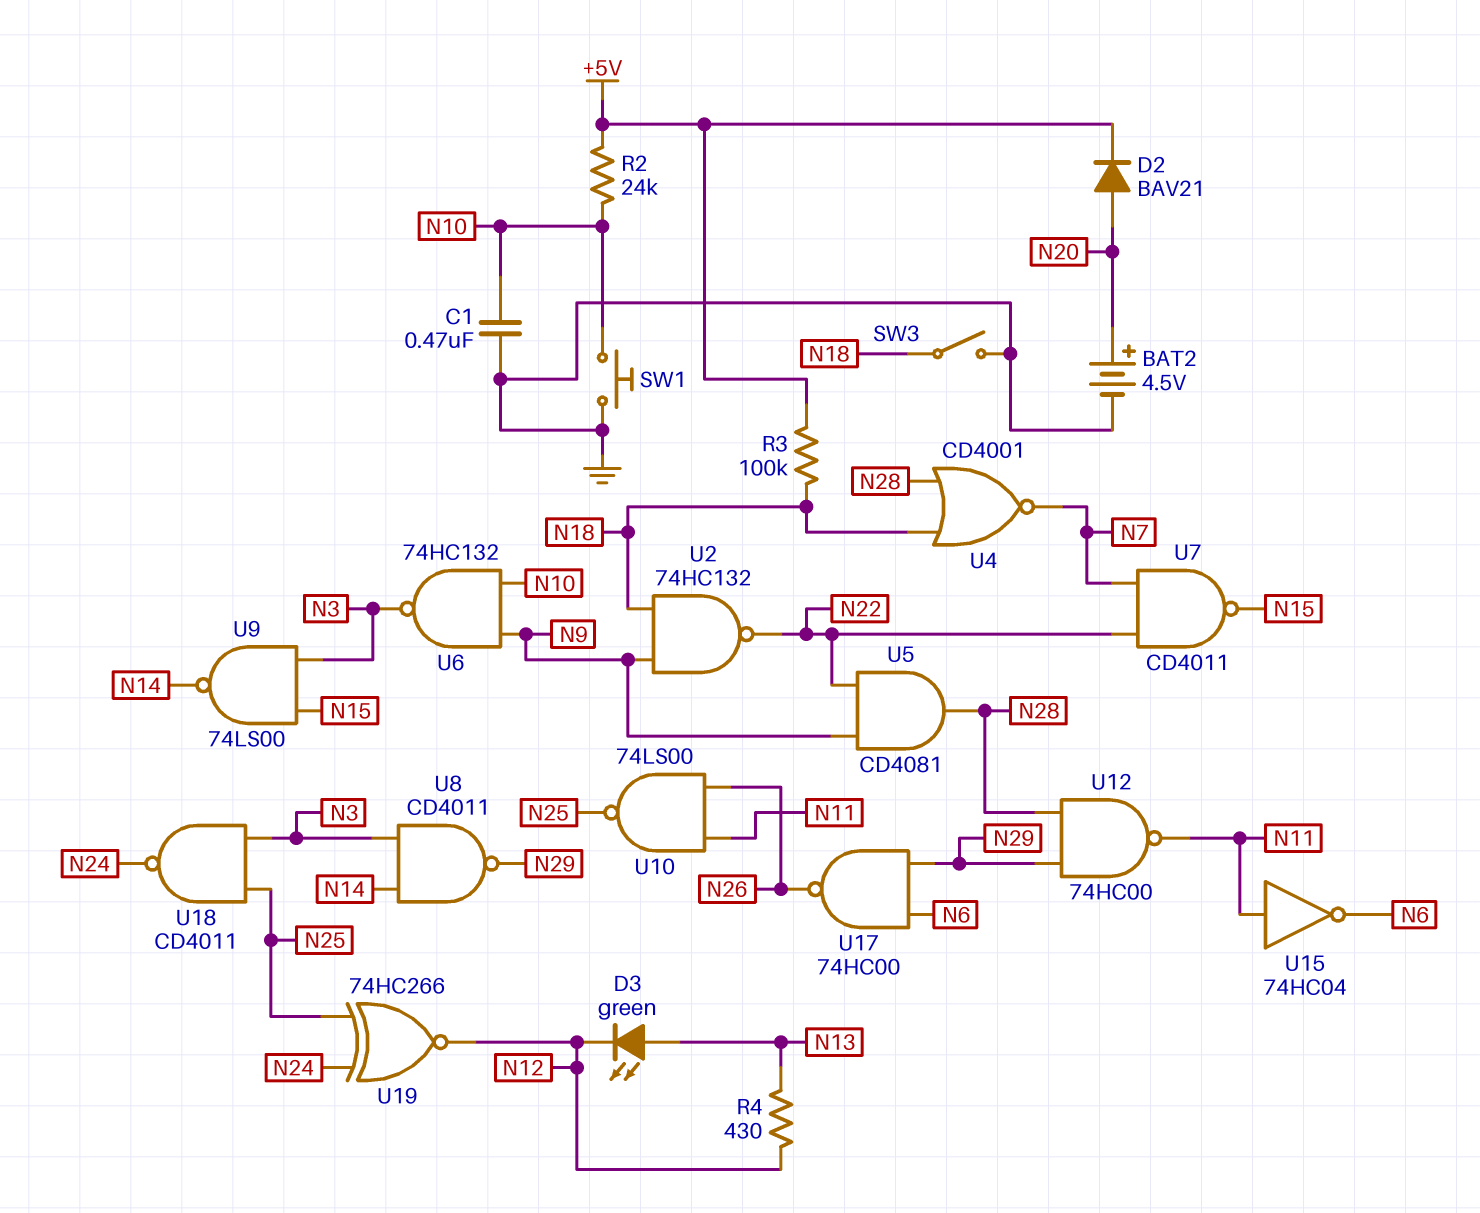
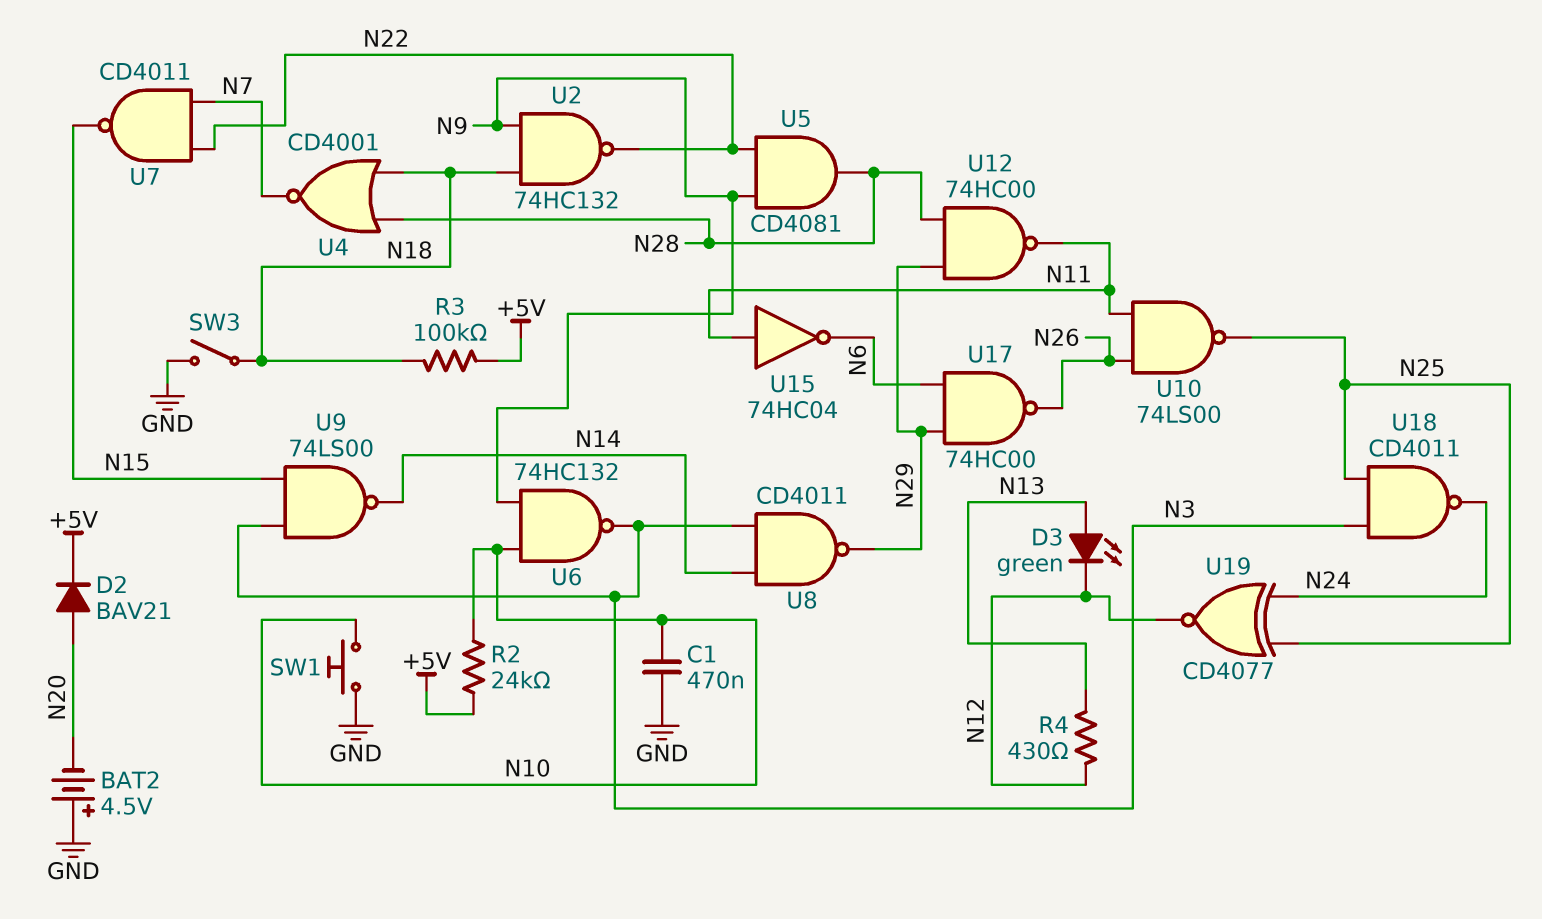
BAT2: 4.5V (plus N20, minus GND) -> 4.5V (plus GND, minus N20)
U19: XNOR 74HC266 (in N24, in N25, out N12) -> XNOR CD4077 (in N24, in N25, out N12)

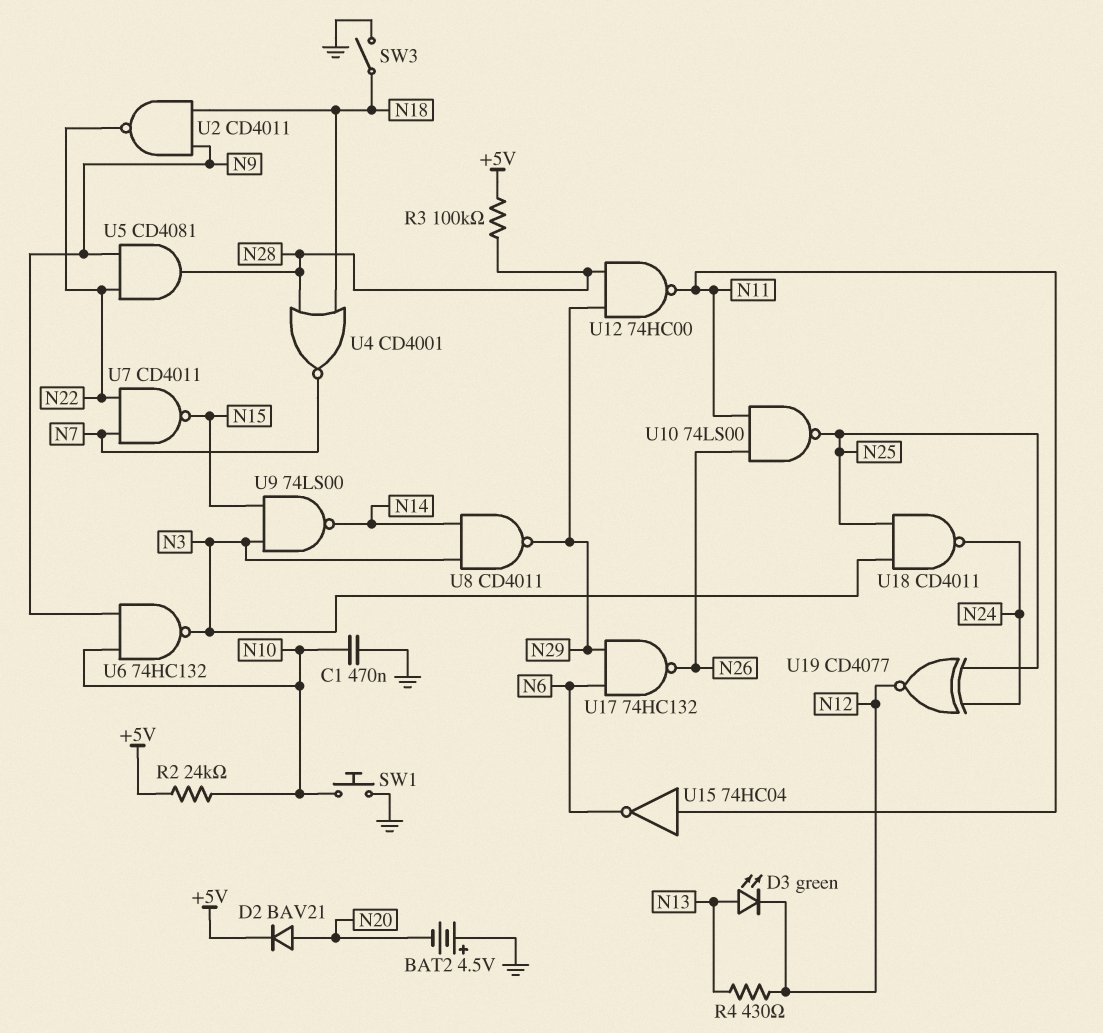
R3: 100k (+5V, N18) -> 100k (+5V, N28)
U2: NAND 74HC132 (in N9, in N18, out N22) -> NAND CD4011 (in N9, in N18, out N22)
U17: NAND 74HC00 (in N6, in N29, out N26) -> NAND 74HC132 (in N6, in N29, out N26)

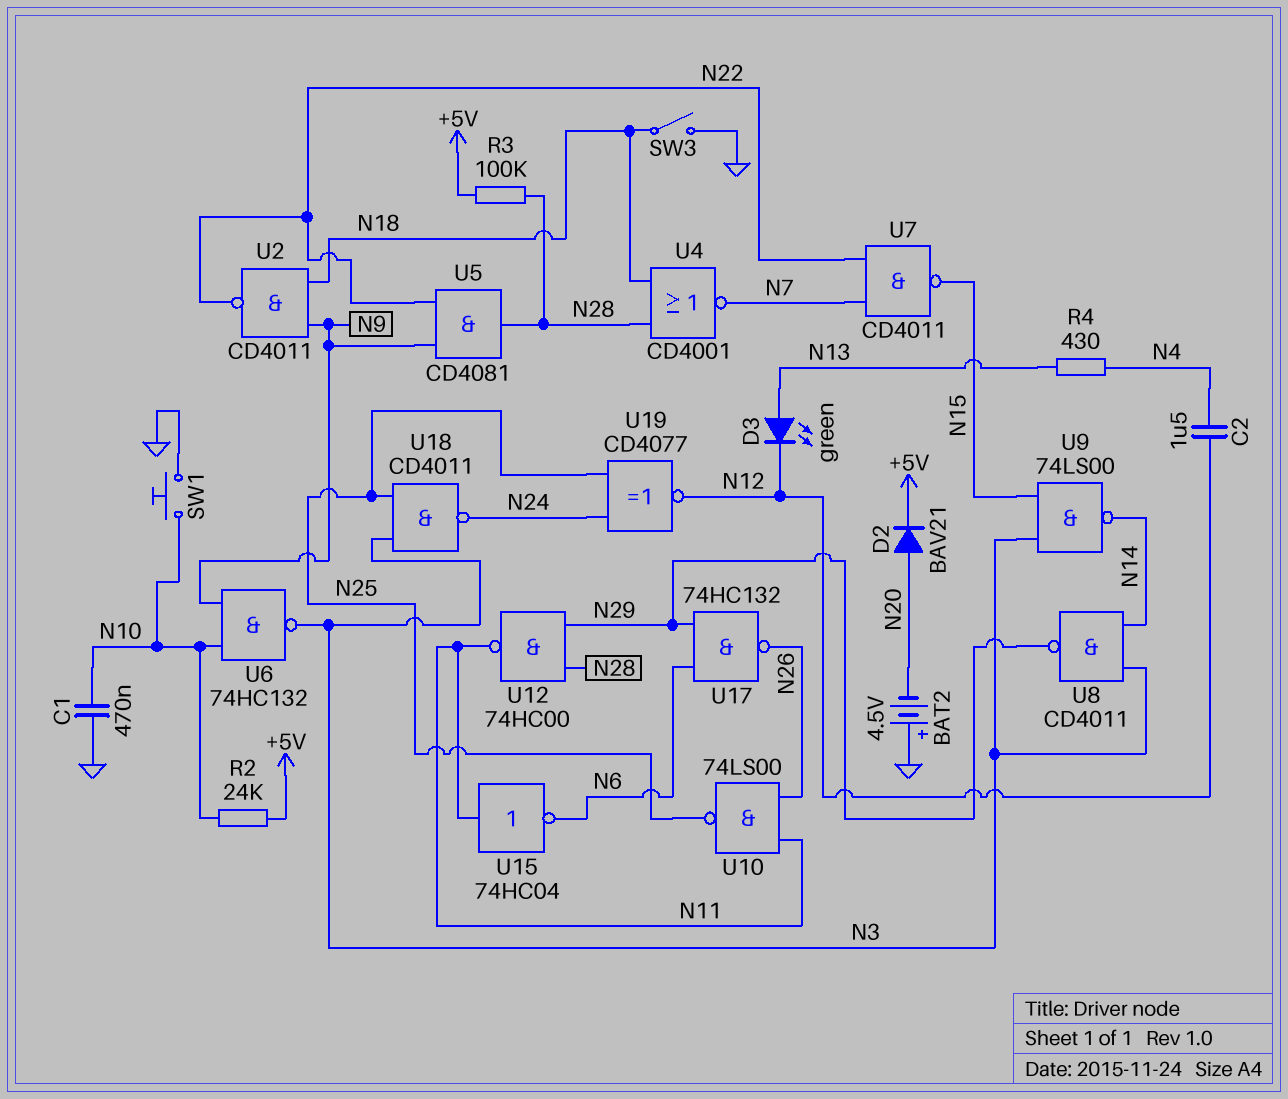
C2: none -> 1.5uF (N4, N12)
R4: 430 (N12, N13) -> 430 (N4, N13)

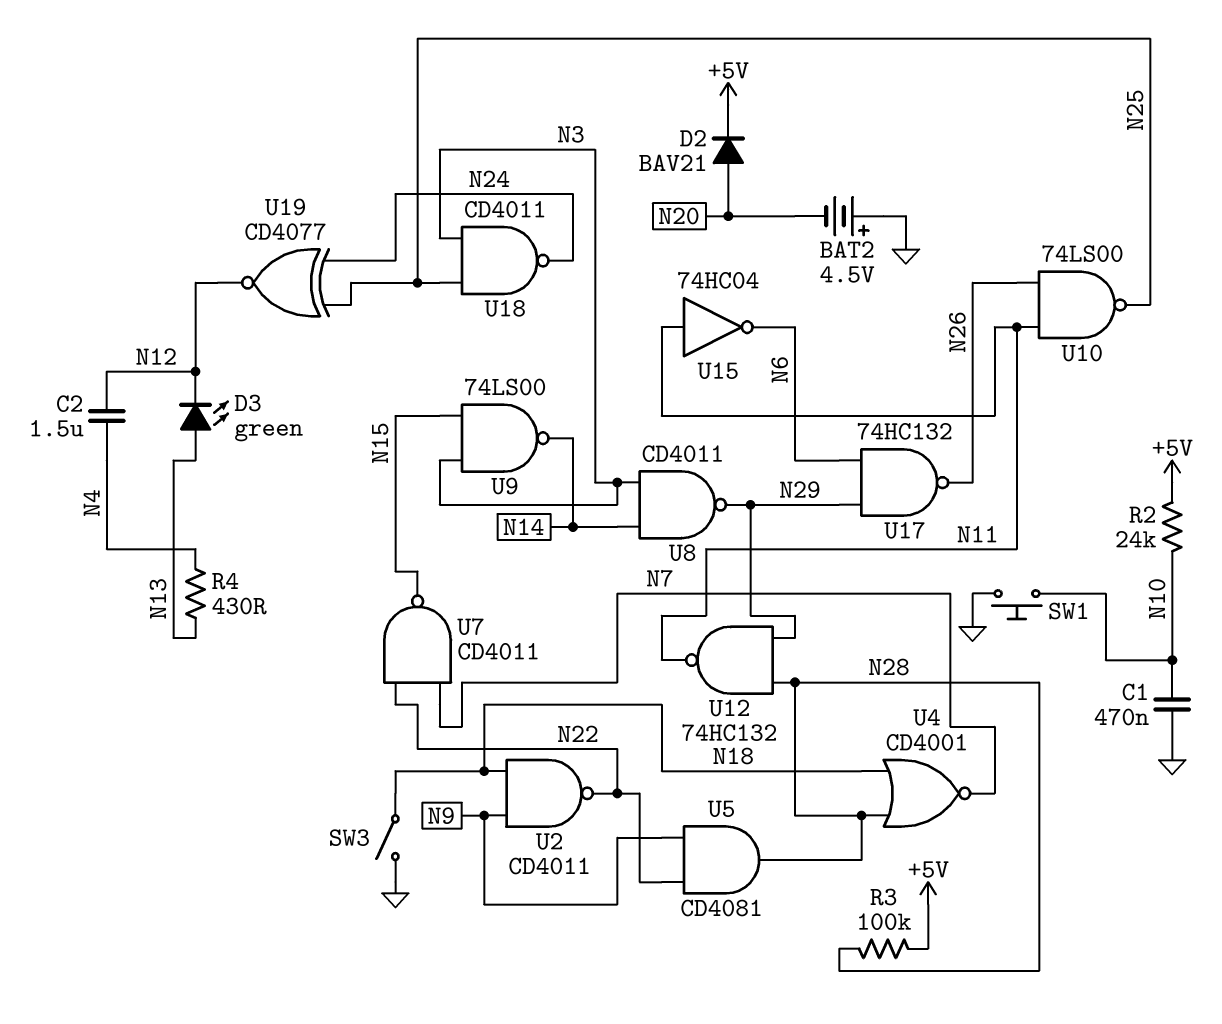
U6: NAND 74HC132 (in N9, in N10, out N3) -> none
U12: NAND 74HC00 (in N28, in N29, out N11) -> NAND 74HC132 (in N28, in N29, out N11)

